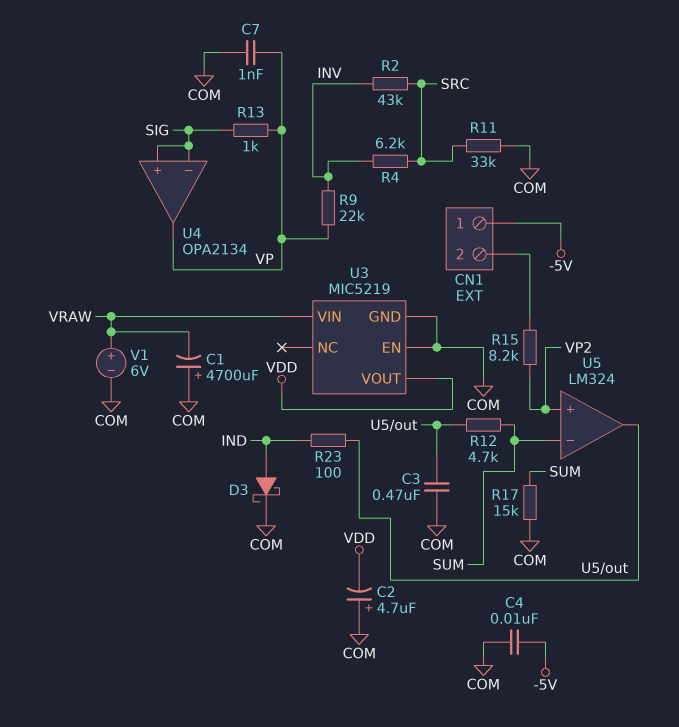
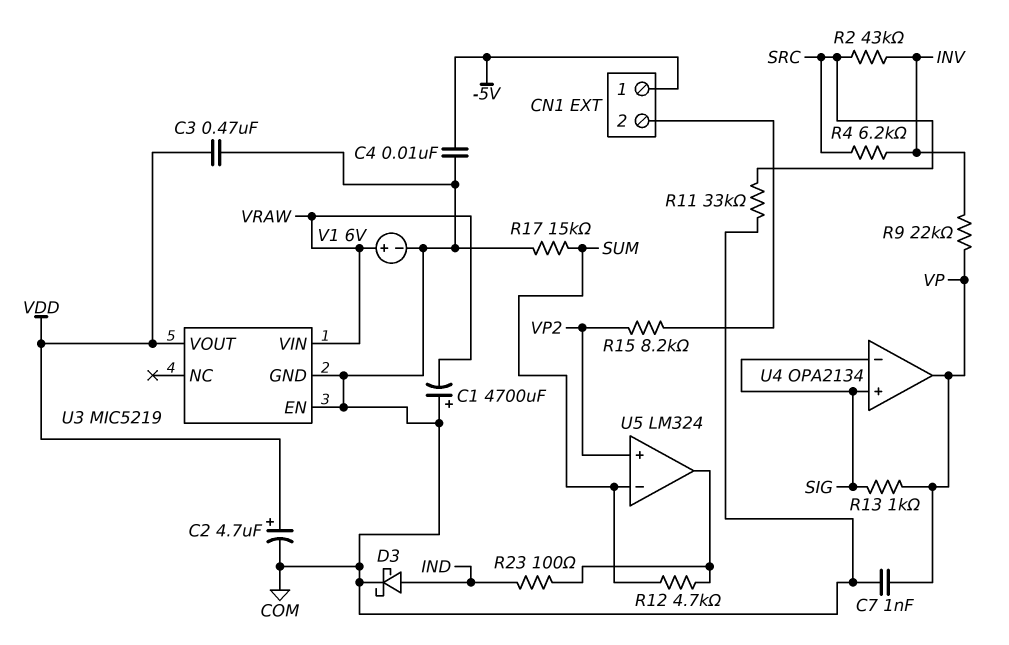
C2: 4.7uF (plus COM, minus VDD) -> 4.7uF (plus VDD, minus COM)
C3: 470nF (COM, U5/out) -> 470nF (COM, VDD)

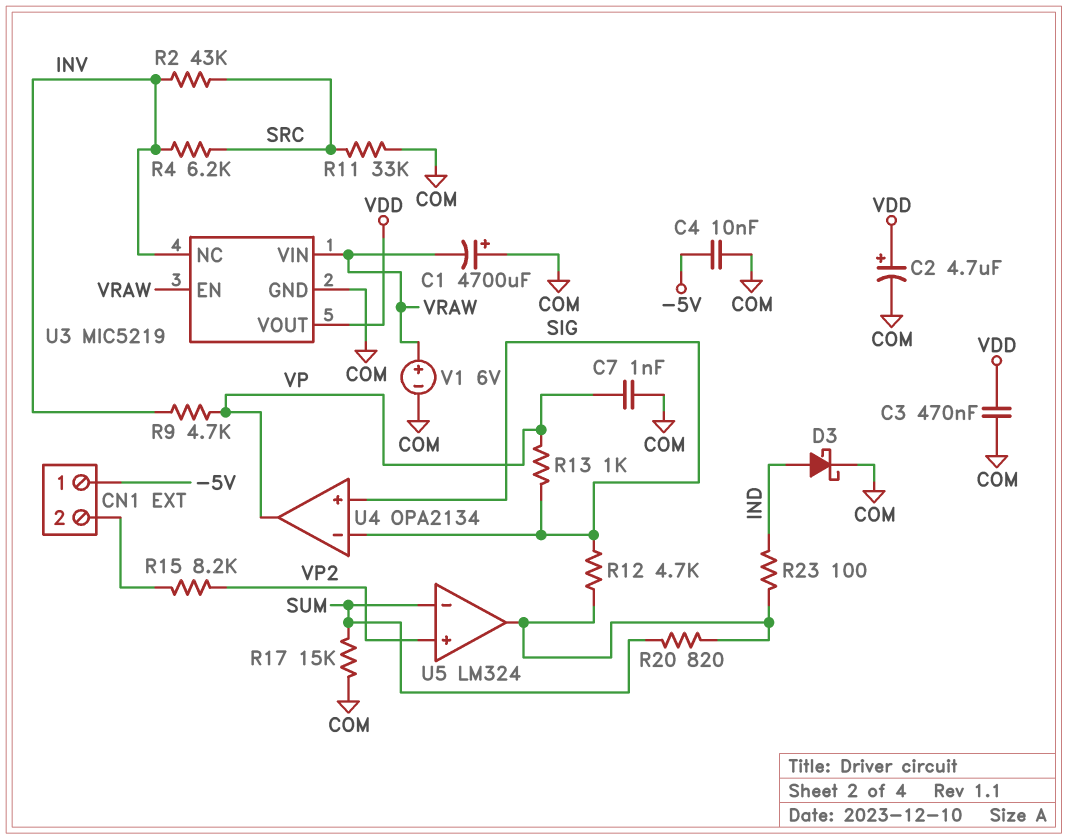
R9: 22k (INV, VP) -> 4.7k (INV, VP)
R12: 4.7k (SUM, U5/out) -> 4.7k (SIG, U5/out)
R20: none -> 820 (SUM, U5/out)
U3 pin EN: COM -> VRAW
U3 pin NC: none -> INV

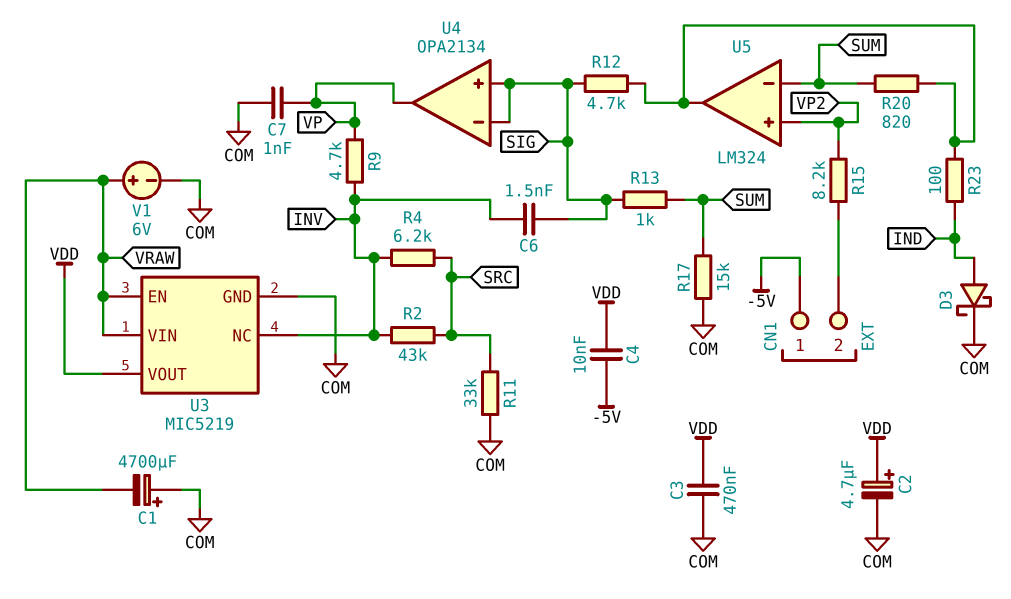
C4: 10nF (-5V, COM) -> 10nF (-5V, VDD)
C6: none -> 1.5nF (INV, SIG)
R13: 1k (SIG, VP) -> 1k (SIG, SUM)

